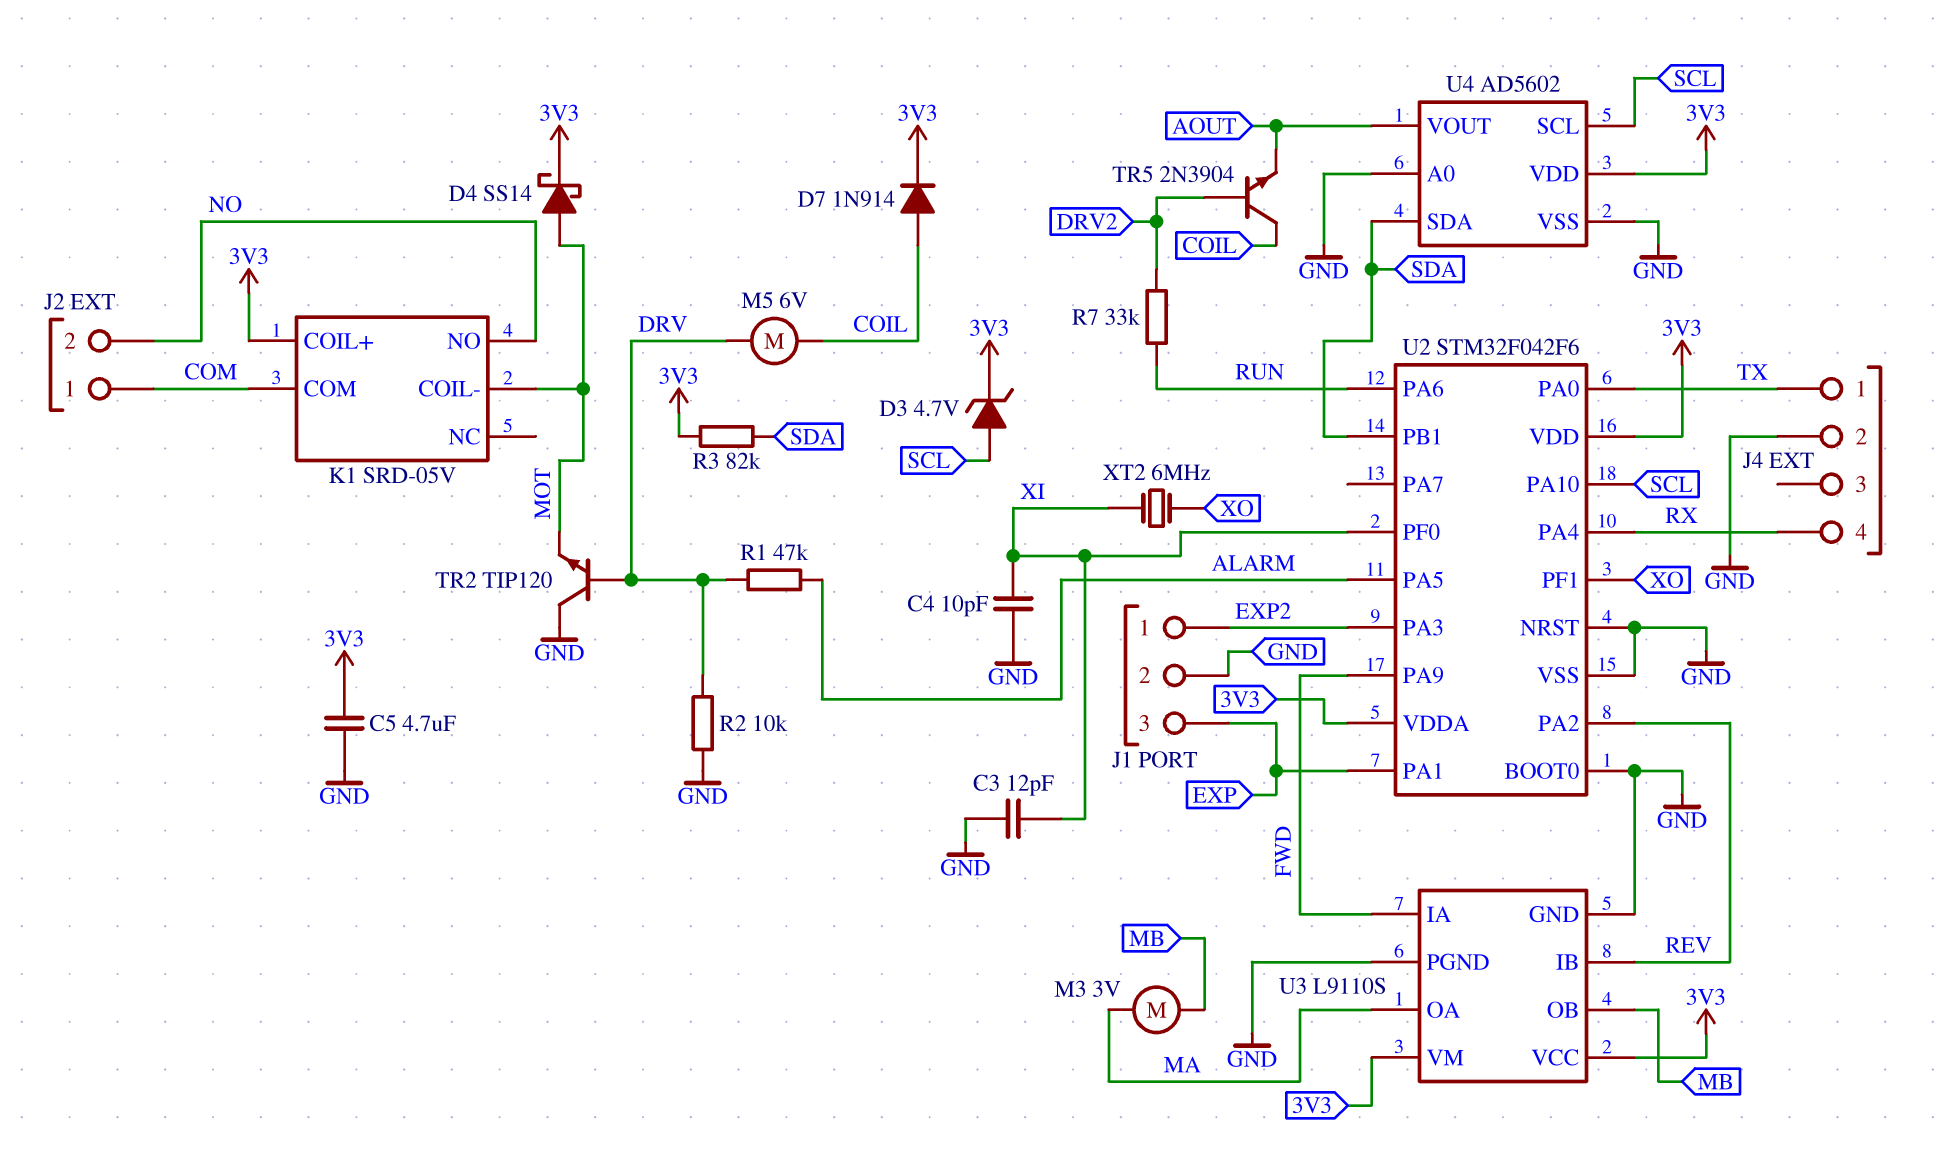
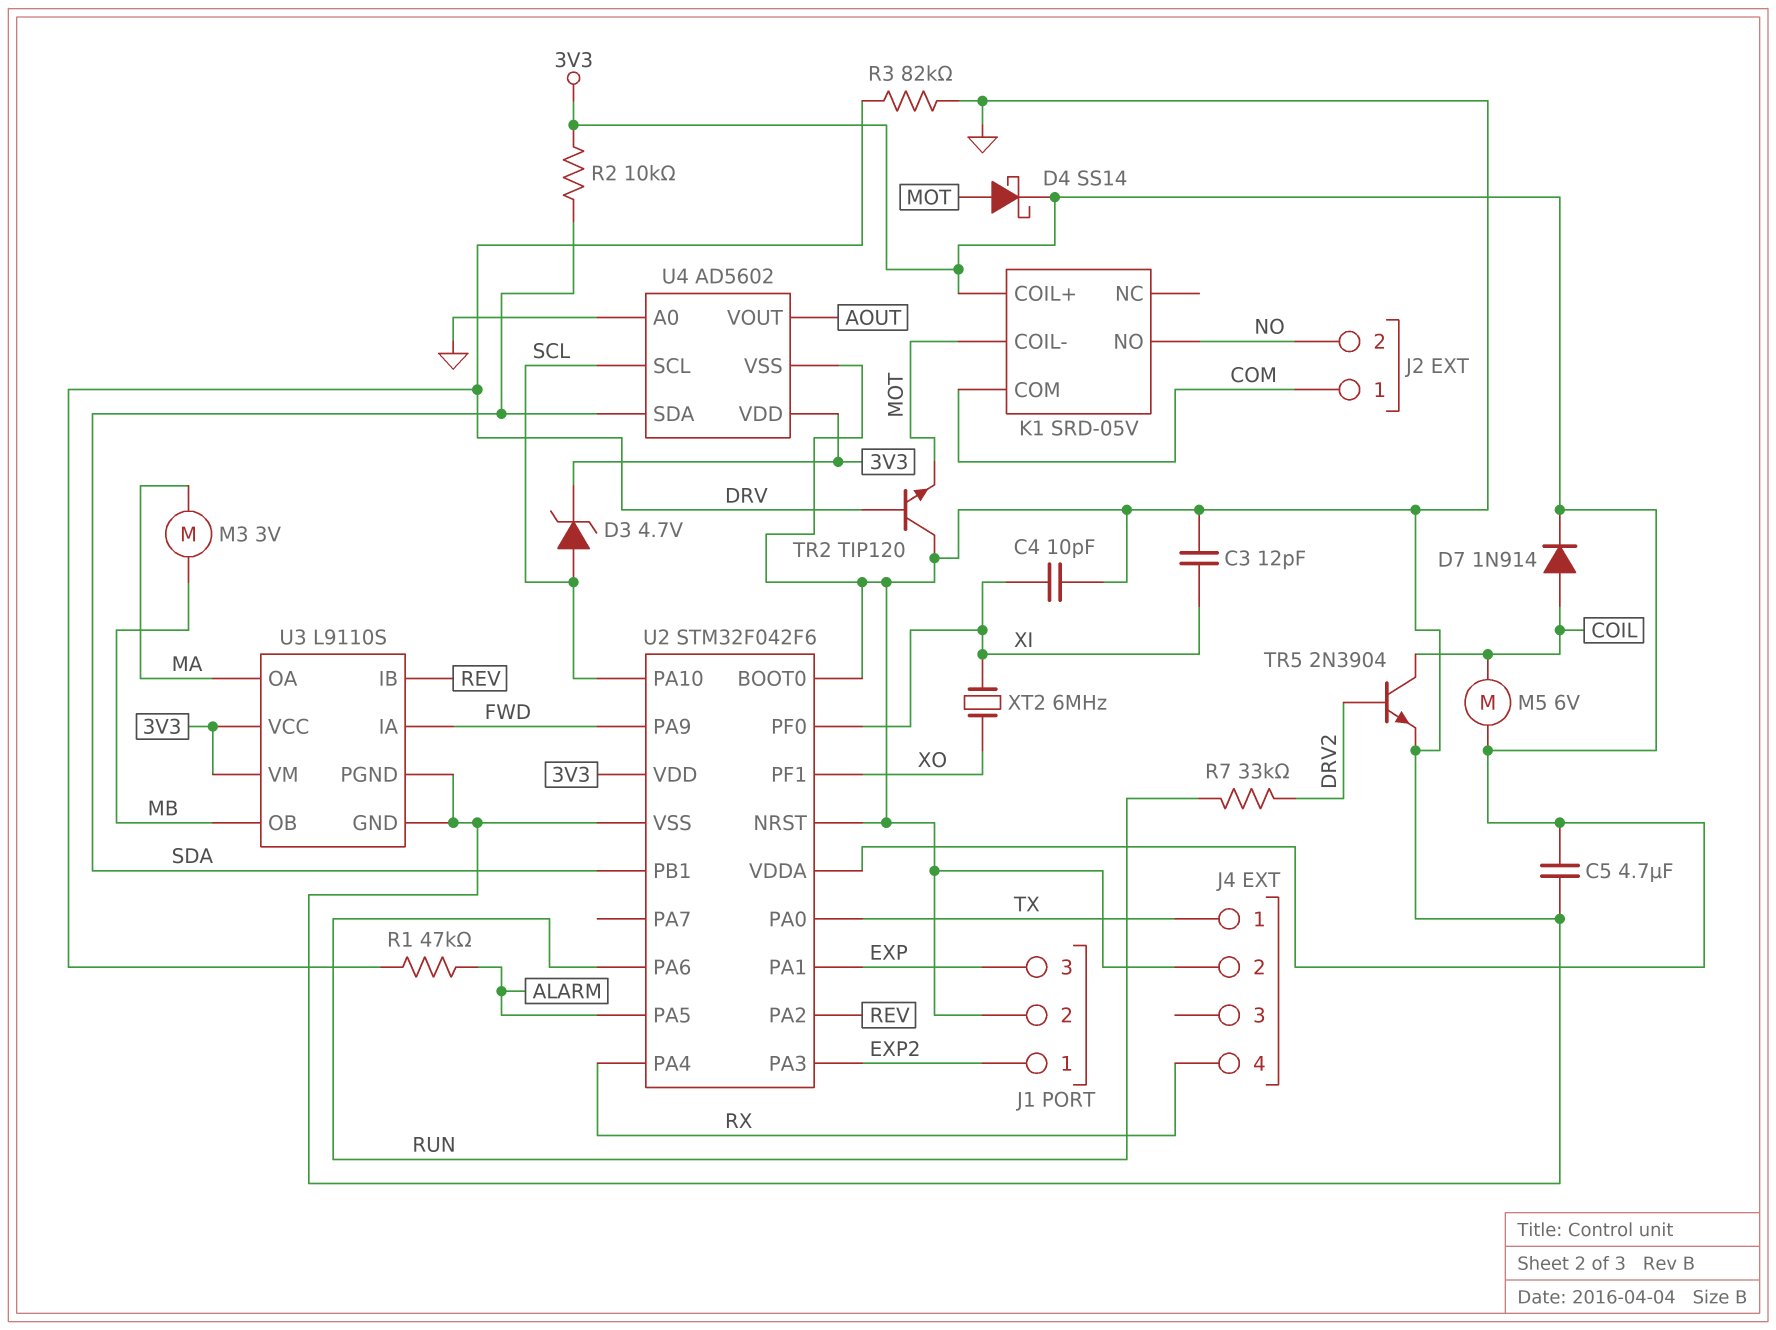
M5: motor 6V (COIL, DRV) -> motor 6V (3V3, COIL)
R2: 10k (DRV, GND) -> 10k (3V3, SDA)
R3: 82k (3V3, SDA) -> 82k (DRV, GND)
TR5: NPN 2N3904 (B DRV2, C COIL, E AOUT) -> NPN 2N3904 (B DRV2, C COIL, E GND)

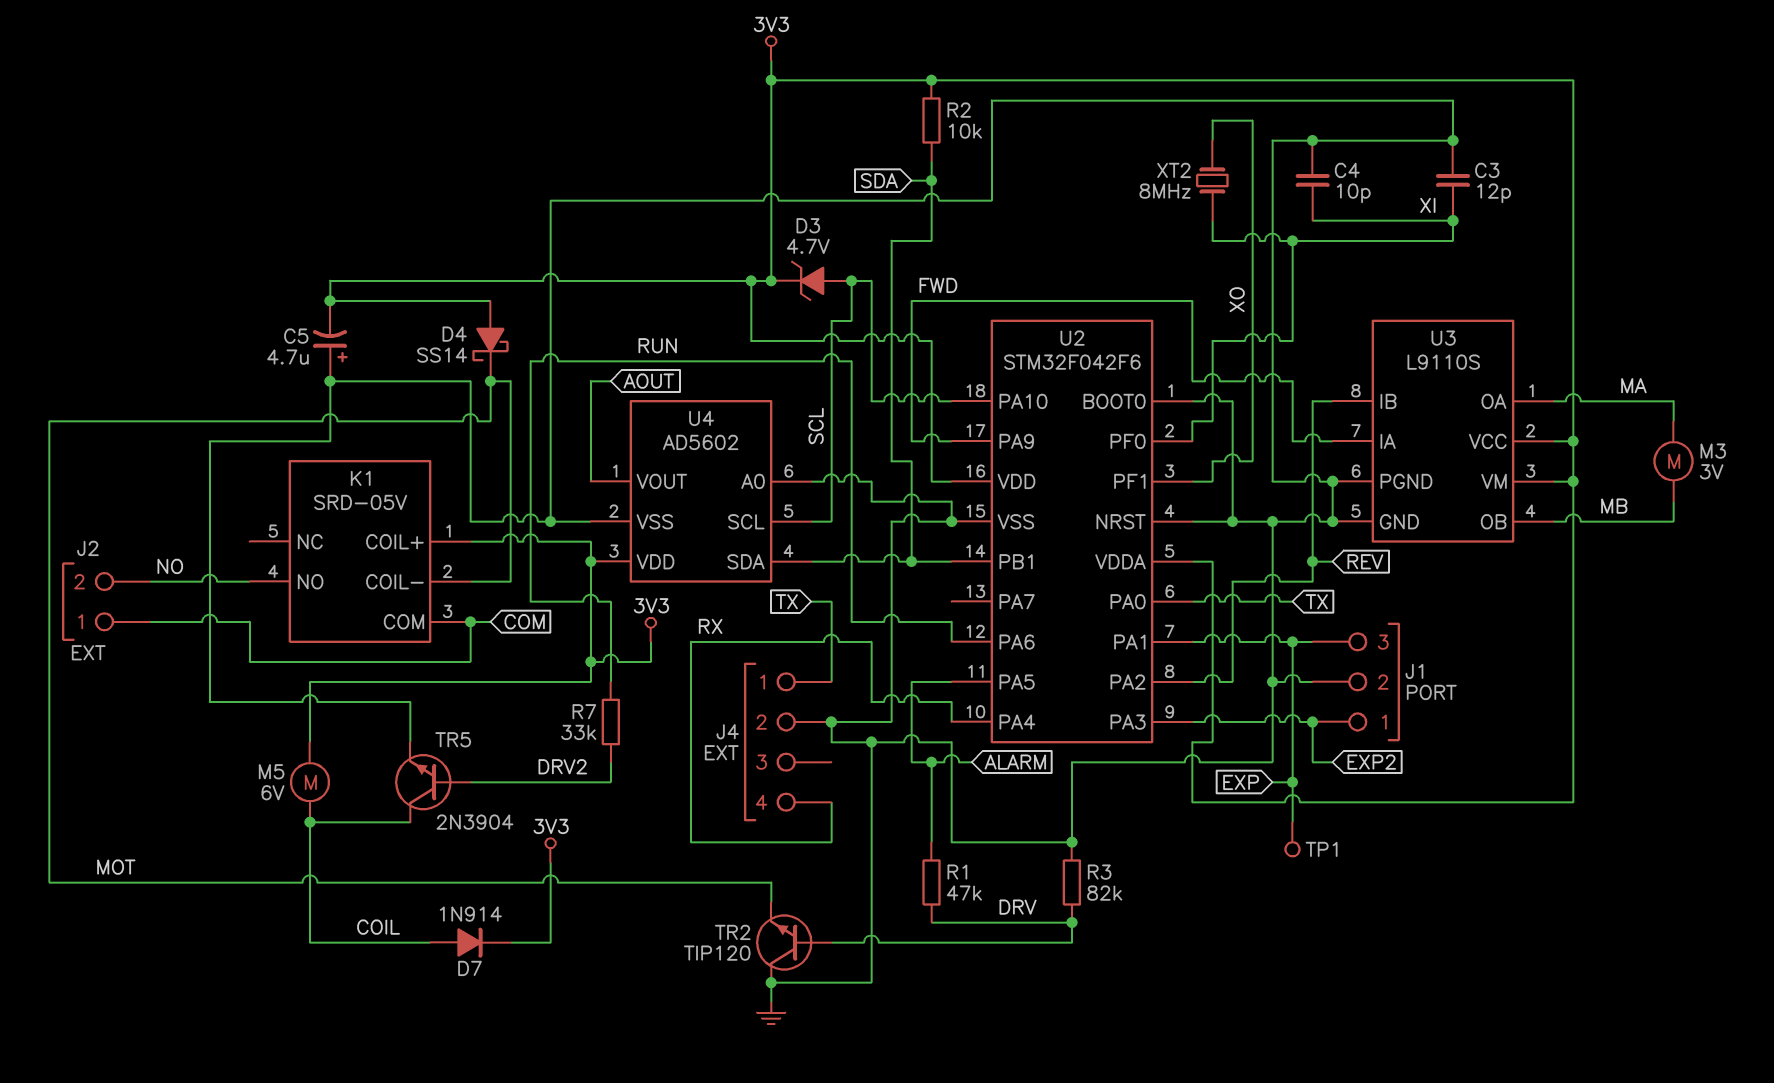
C5: 4.7uF (3V3, GND) -> 4.7uF (plus GND, minus 3V3)
D4: schottky SS14 (A MOT, K 3V3) -> schottky SS14 (A 3V3, K MOT)
TP1: none -> test point (EXP)
XT2: 6MHz (XI, XO) -> 8MHz (XI, XO)

